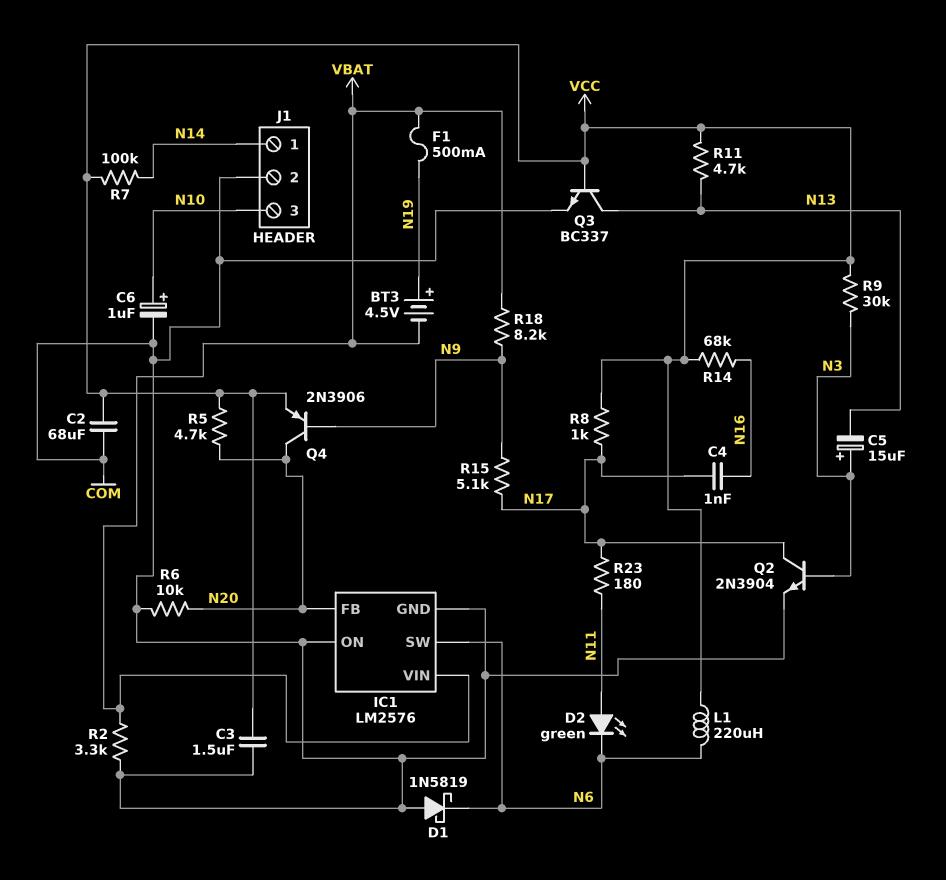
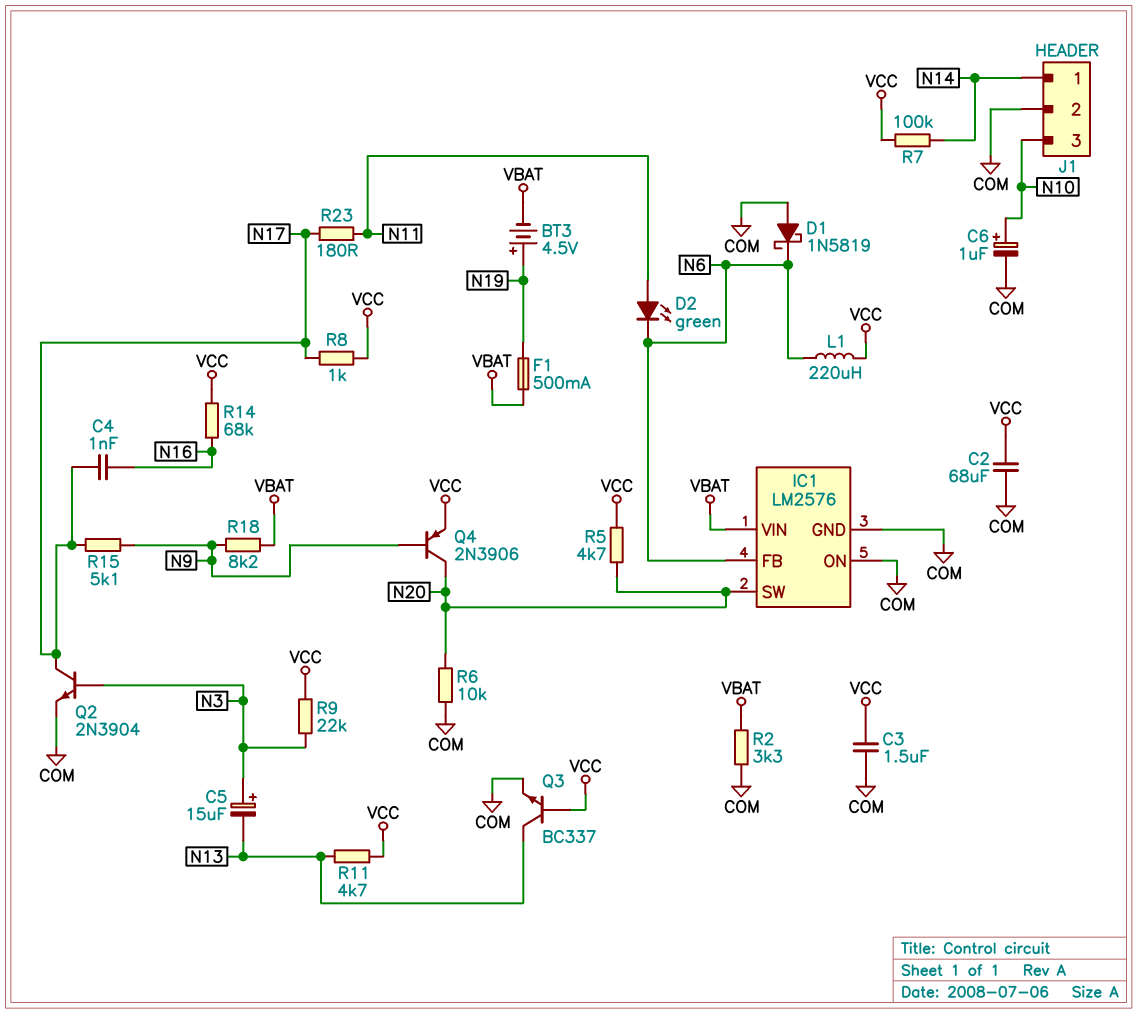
IC1 pin FB: N20 -> N6
IC1 pin SW: N6 -> N20
R9: 30k (N3, VCC) -> 22k (N3, VCC)

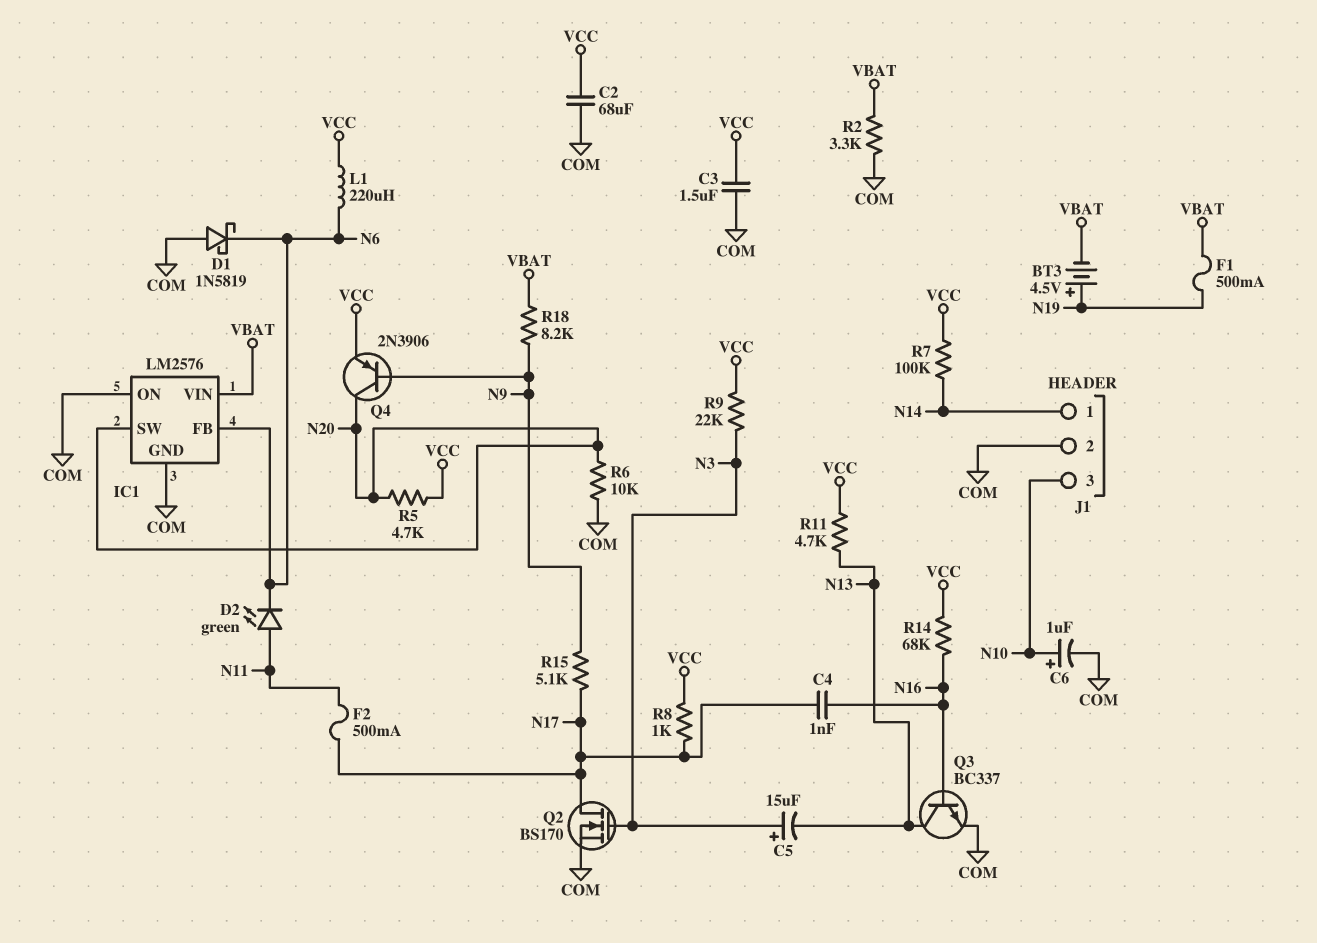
F2: none -> 500mA (N11, N17)
Q2: NPN 2N3904 (B N3, C N17, E COM) -> NMOS BS170 (G N3, D N17, S COM)
Q3: NPN BC337 (B VCC, C N13, E COM) -> NPN BC337 (B N16, C N13, E COM)
R23: 180 (N11, N17) -> none

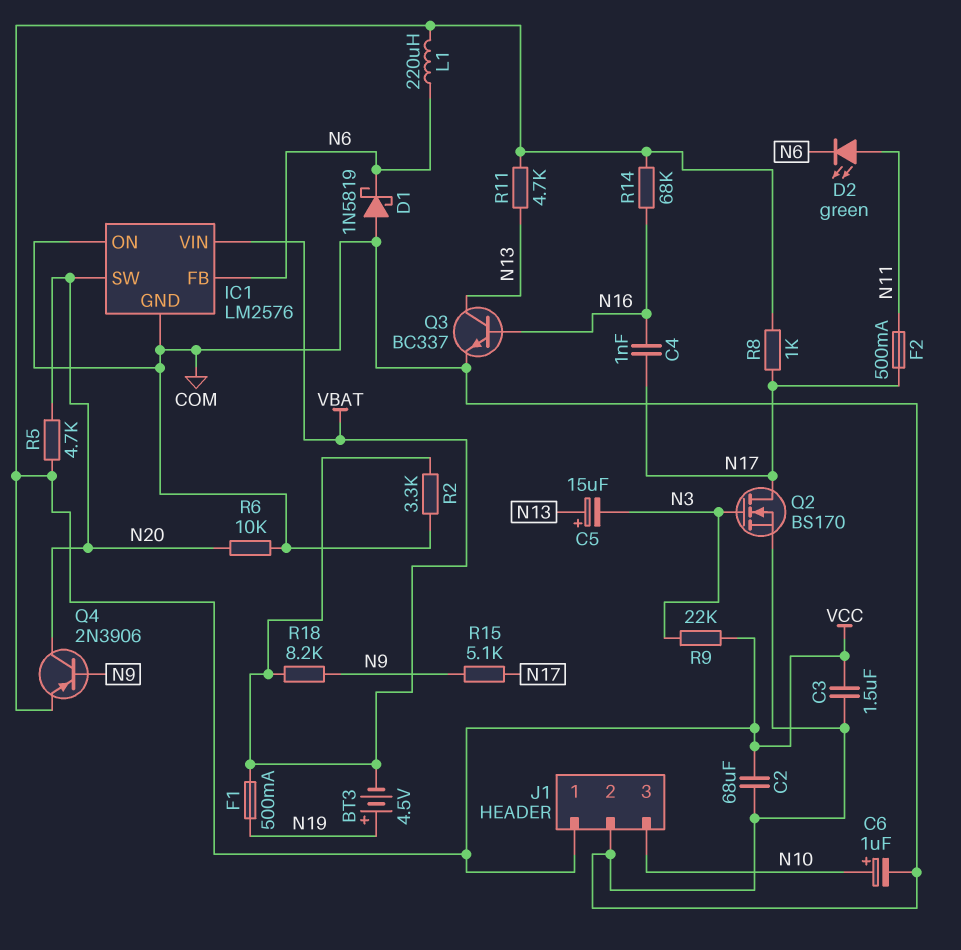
C5: 15uF (plus N3, minus N13) -> 15uF (plus N13, minus N3)
J1 pin 1: N14 -> VCC
R7: 100k (N14, VCC) -> none

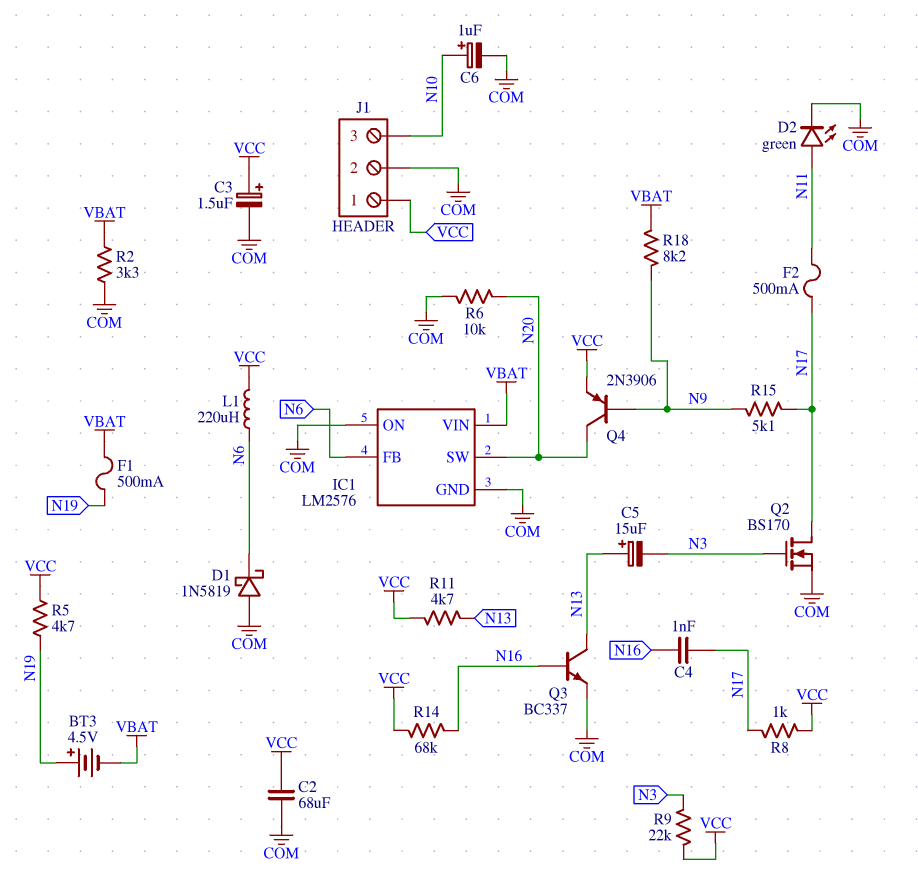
C3: 1.5uF (COM, VCC) -> 1.5uF (plus VCC, minus COM)
D2: LED green (A N11, K N6) -> LED green (A N11, K COM)
R5: 4.7k (N20, VCC) -> 4.7k (N19, VCC)

